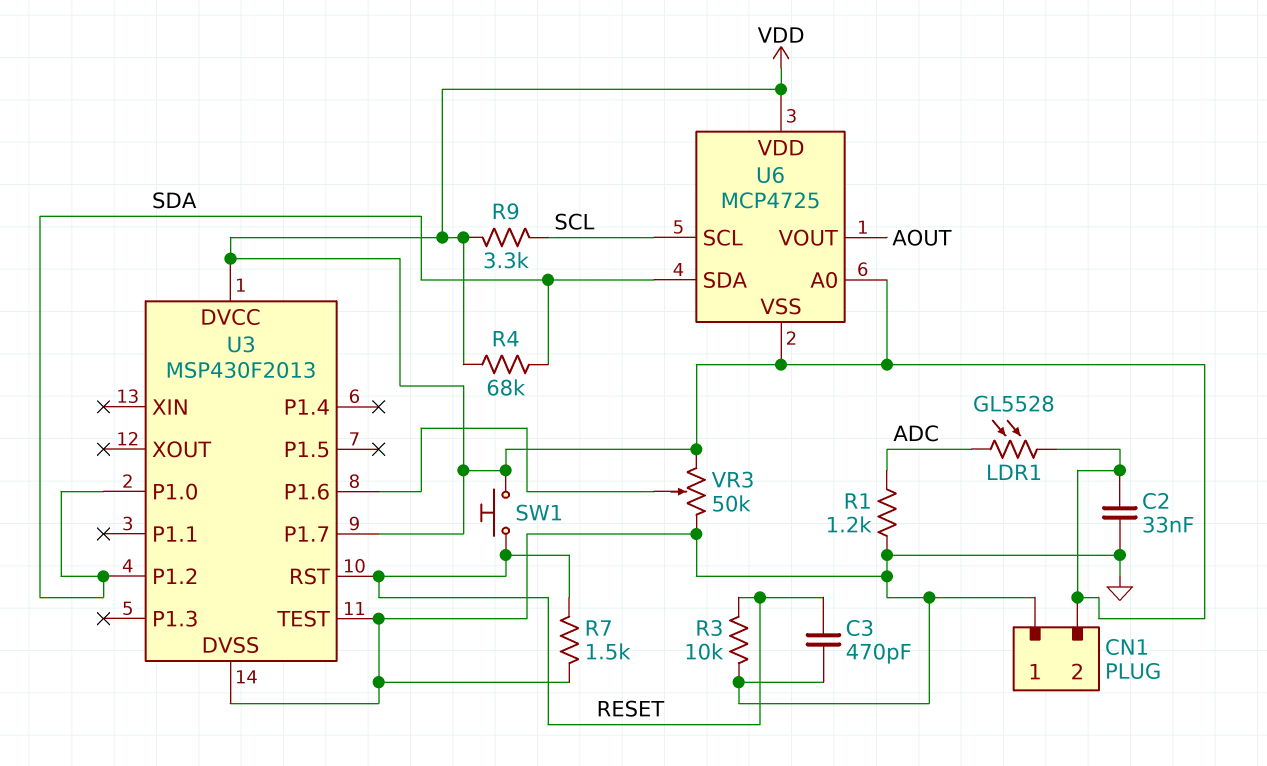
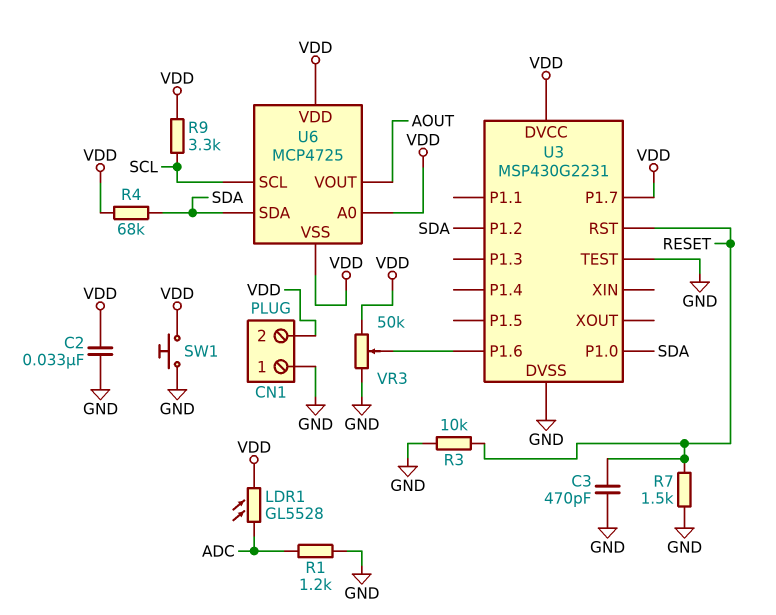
SW1: button (RESET, VDD) -> button (GND, VDD)
U3: MSP430F2013 -> MSP430G2231

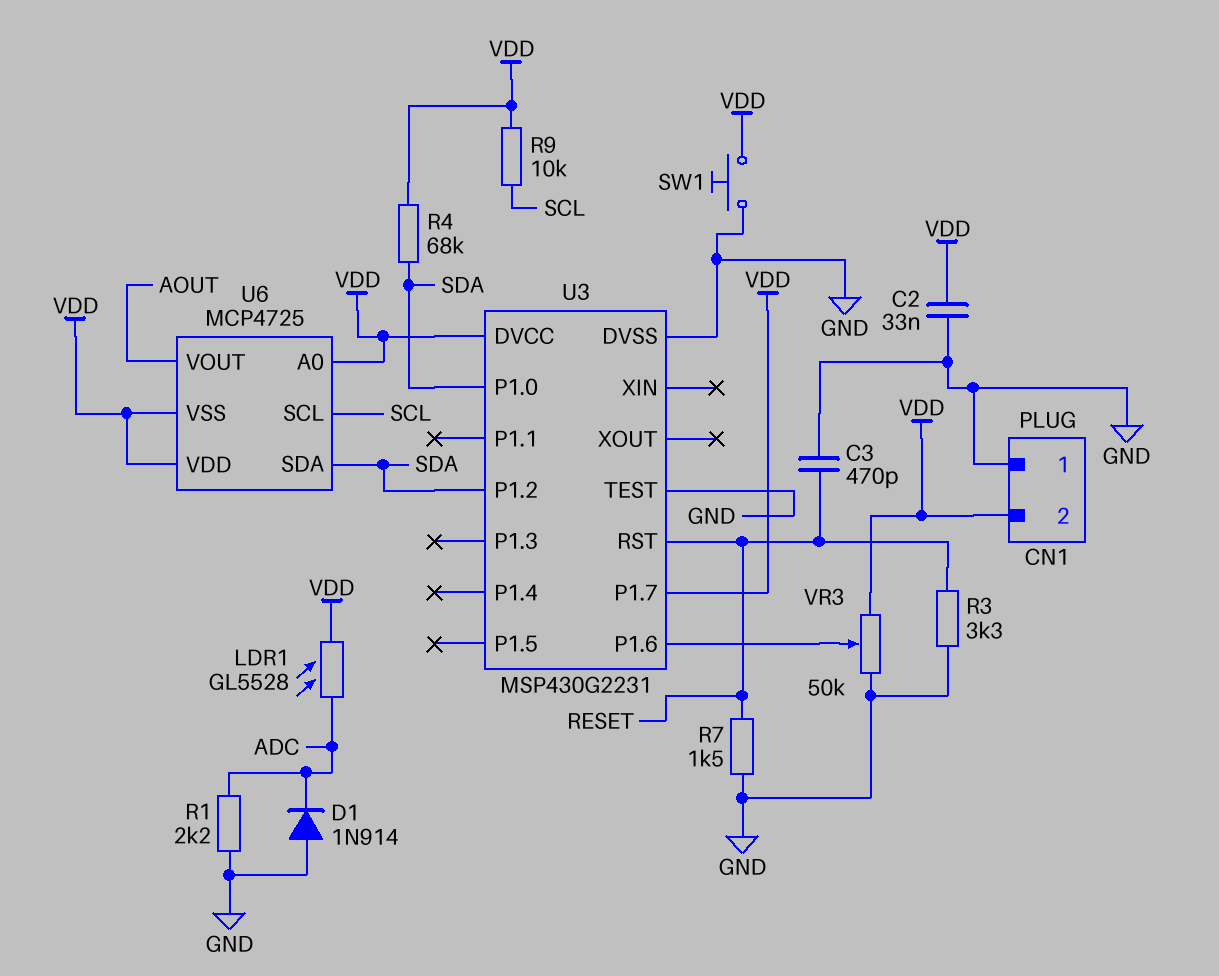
D1: none -> diode 1N914 (A GND, K ADC)
R1: 1.2k (ADC, GND) -> 2.2k (ADC, GND)
R3: 10k (GND, RESET) -> 3.3k (GND, RESET)
R9: 3.3k (SCL, VDD) -> 10k (SCL, VDD)

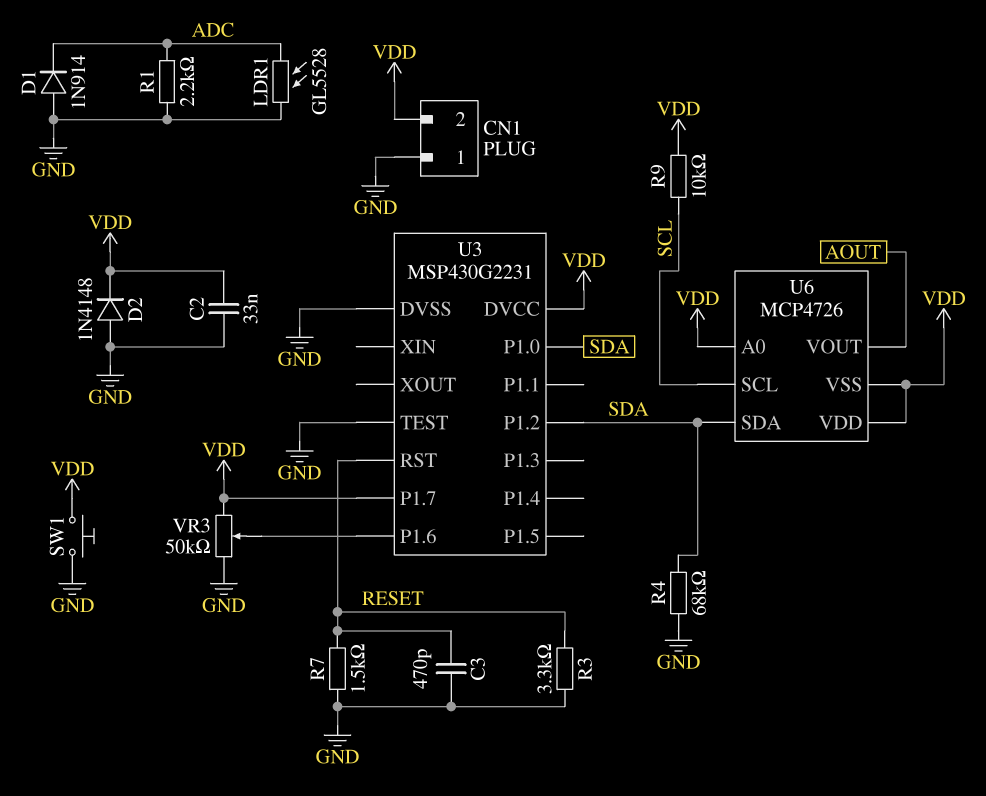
D2: none -> diode 1N4148 (A GND, K VDD)
LDR1: GL5528 (ADC, VDD) -> GL5528 (ADC, GND)
R4: 68k (SDA, VDD) -> 68k (GND, SDA)
U6: MCP4725 -> MCP4726

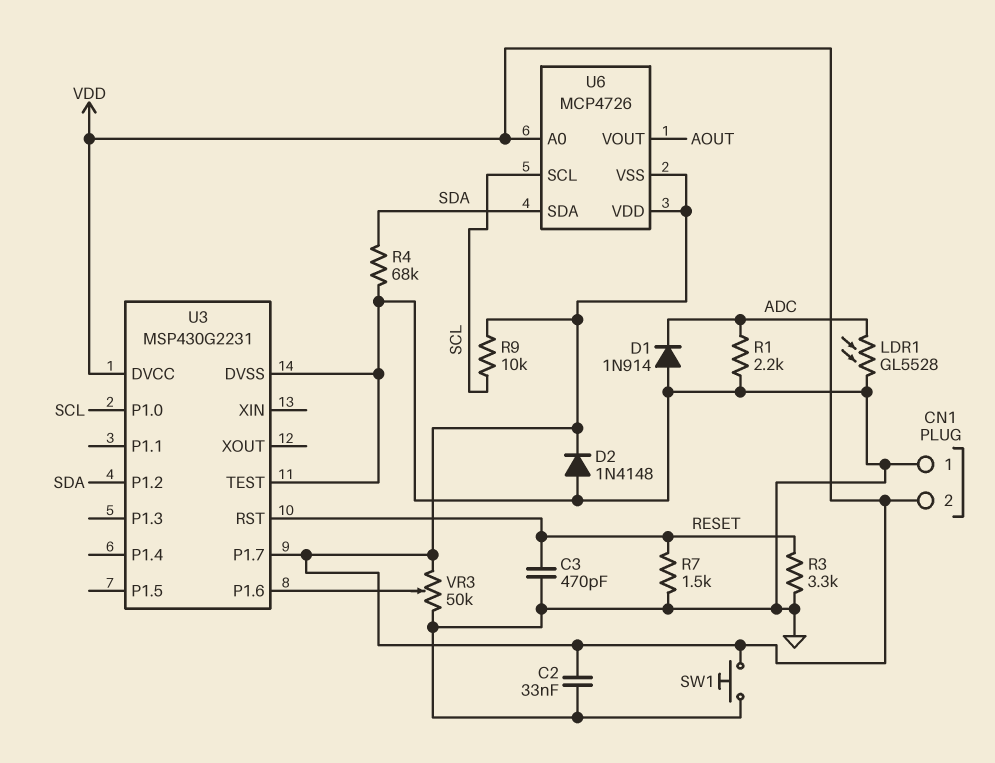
U3 pin P1.0: SDA -> SCL

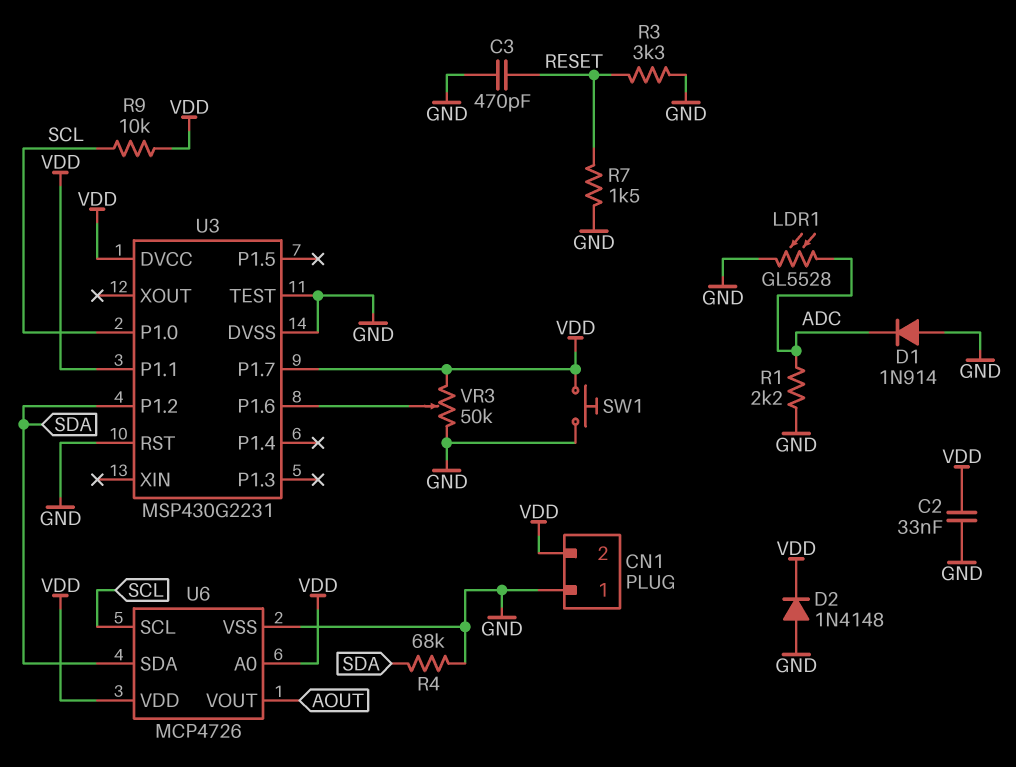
U3 pin P1.1: none -> VDD
U3 pin RST: RESET -> GND
U6 pin VSS: VDD -> GND

